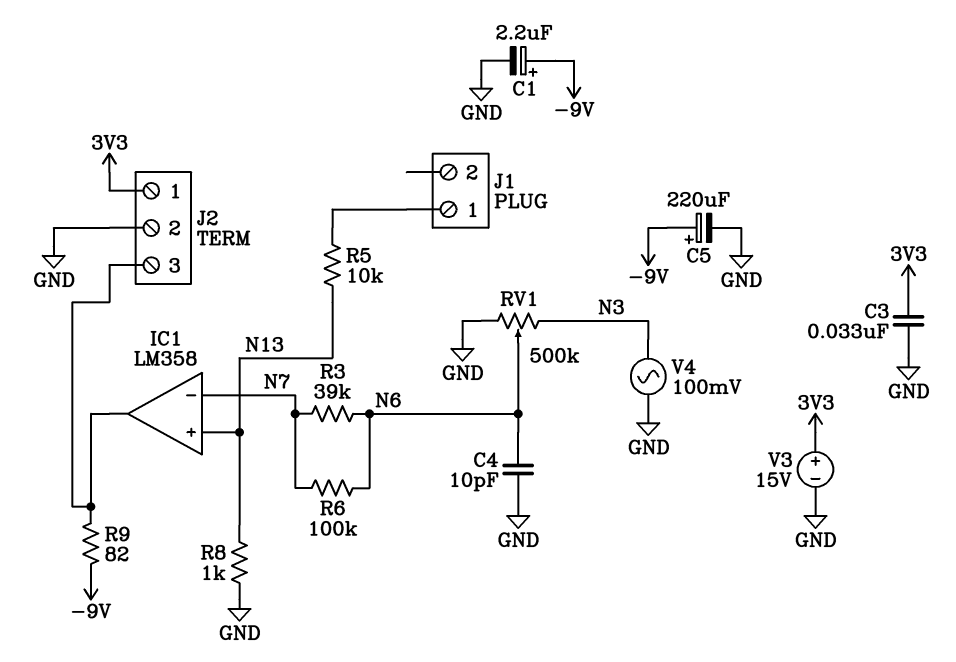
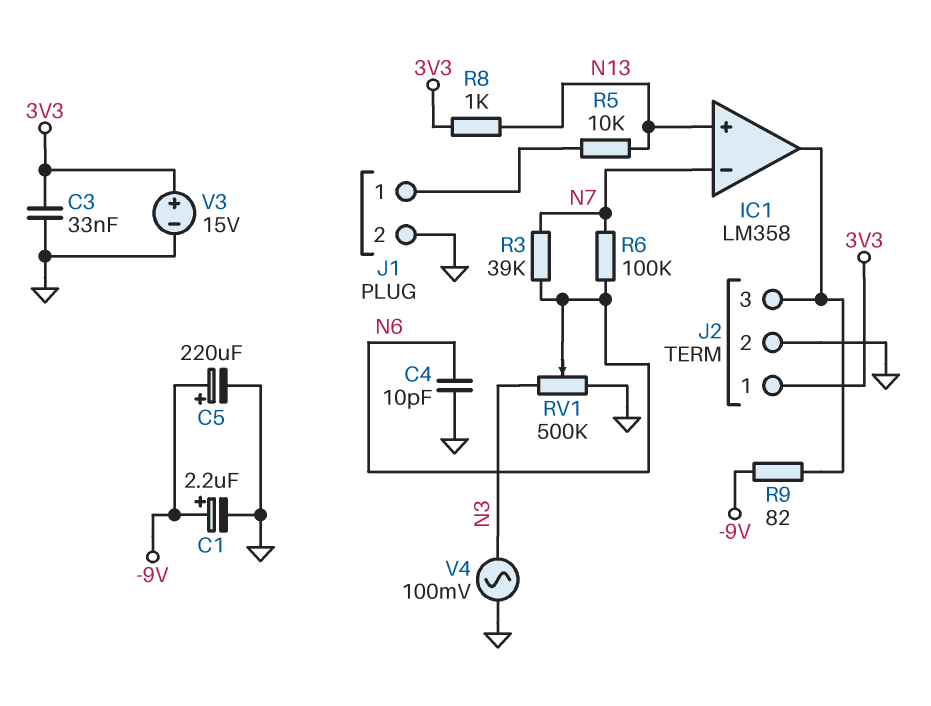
J1 pin 2: none -> GND
R8: 1k (GND, N13) -> 1k (3V3, N13)

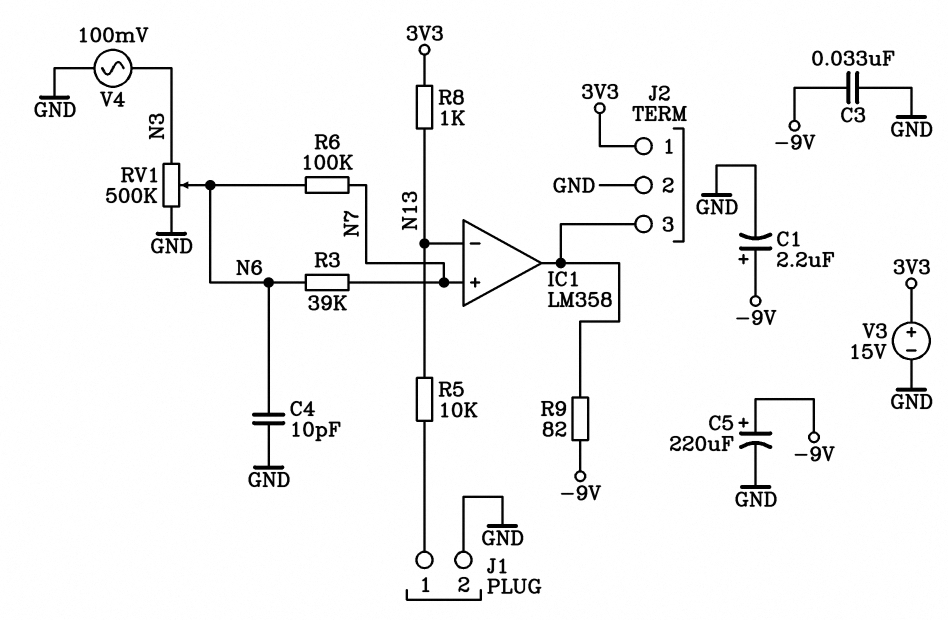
C3: 33nF (3V3, GND) -> 33nF (-9V, GND)
IC1 pin in+: N13 -> N7
IC1 pin in-: N7 -> N13

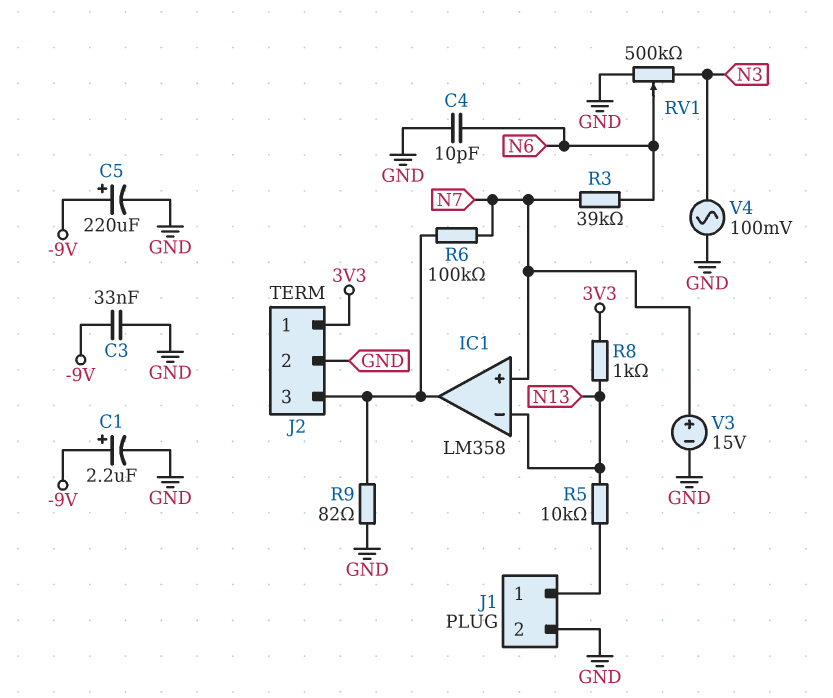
R6: 100k (N6, N7) -> 100k (IC1/out, N7)
R9: 82 (-9V, IC1/out) -> 82 (GND, IC1/out)
V3: 15V (plus 3V3, minus GND) -> 15V (plus N7, minus GND)

